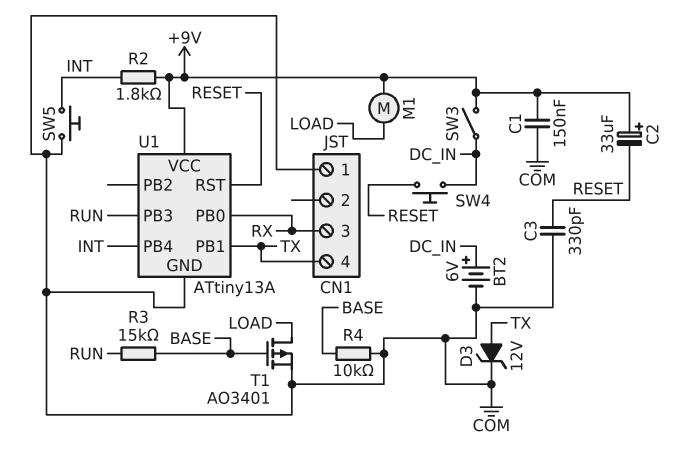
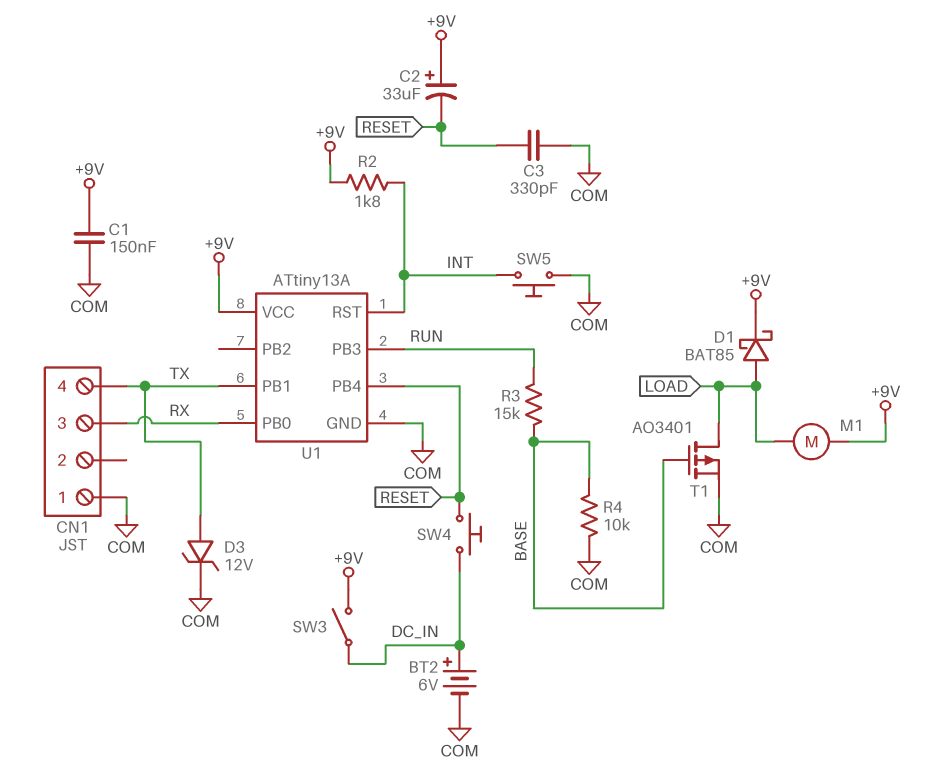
D1: none -> schottky BAT85 (A LOAD, K +9V)
U1 pin PB4: INT -> RESET
U1 pin RST: RESET -> INT

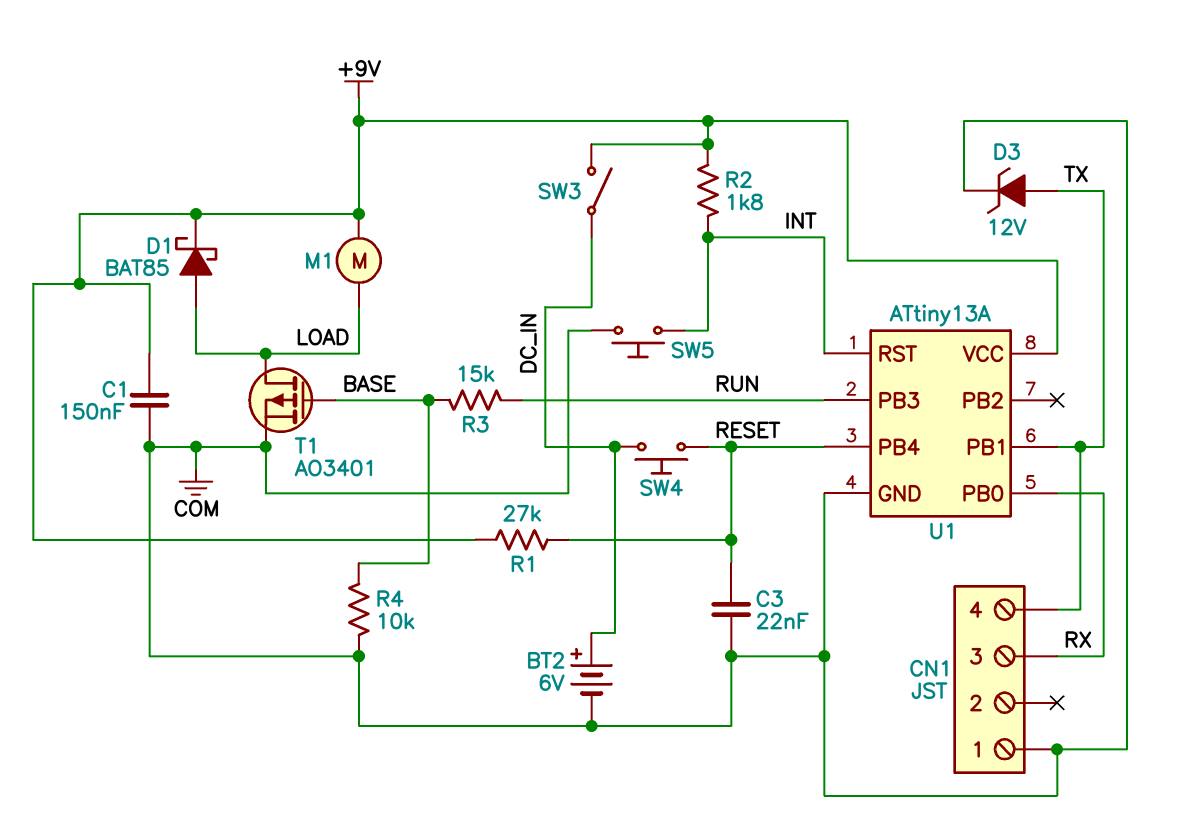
C2: 33uF (plus +9V, minus RESET) -> none
C3: 330pF (COM, RESET) -> 22nF (COM, RESET)
R1: none -> 27k (+9V, RESET)

